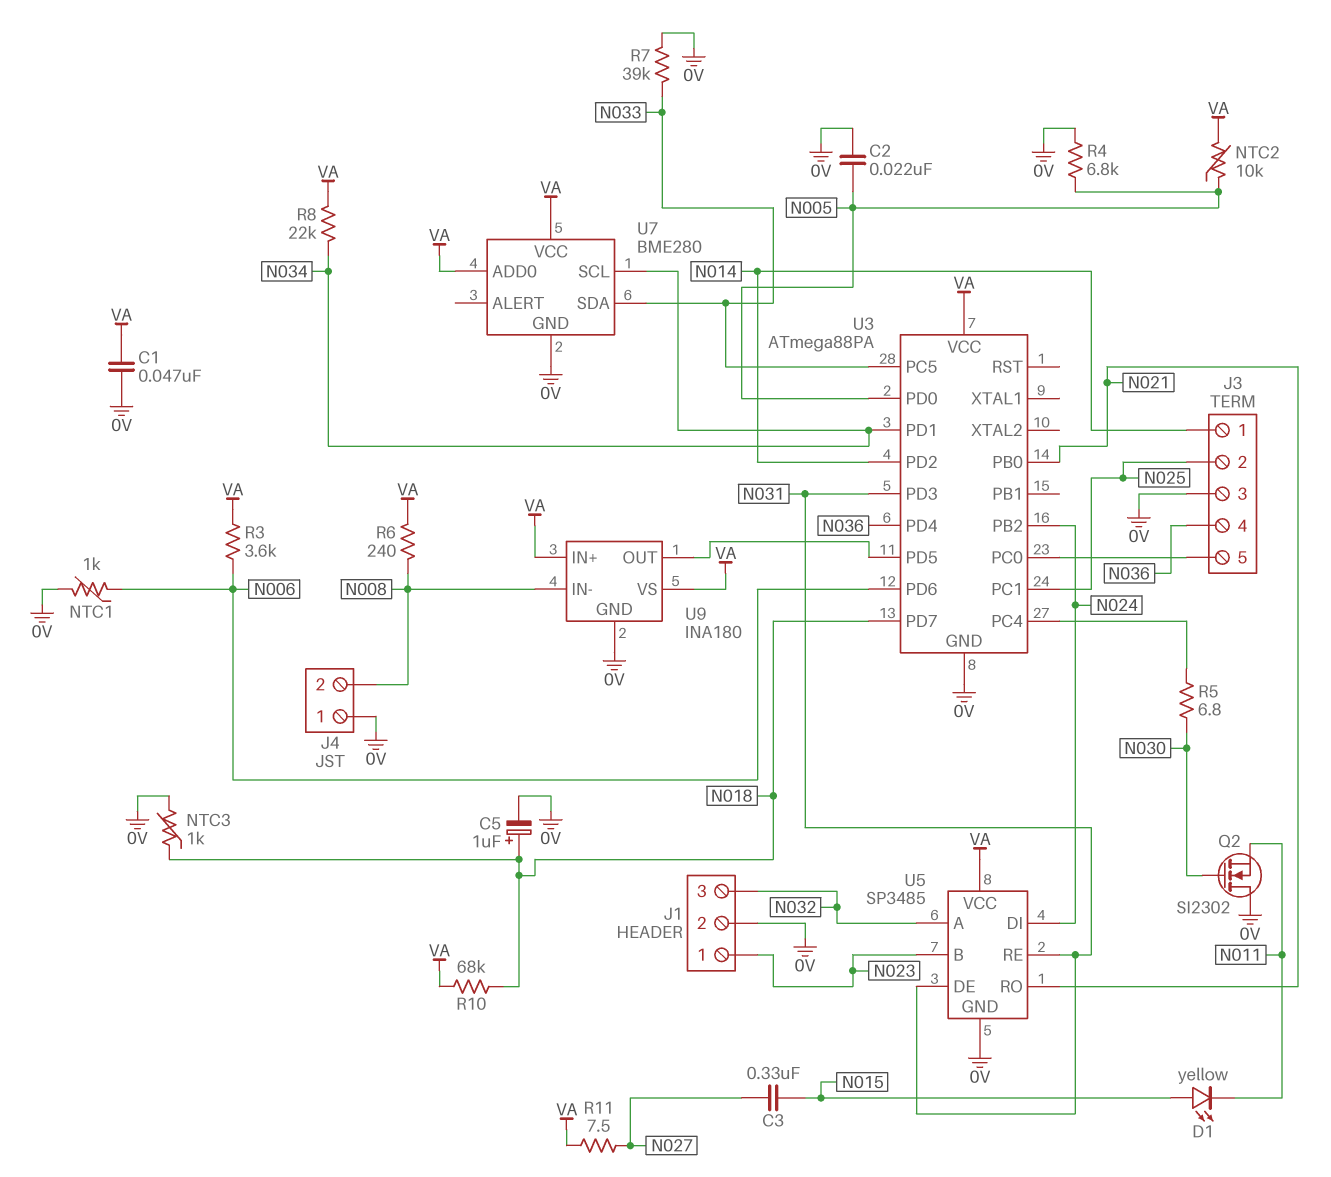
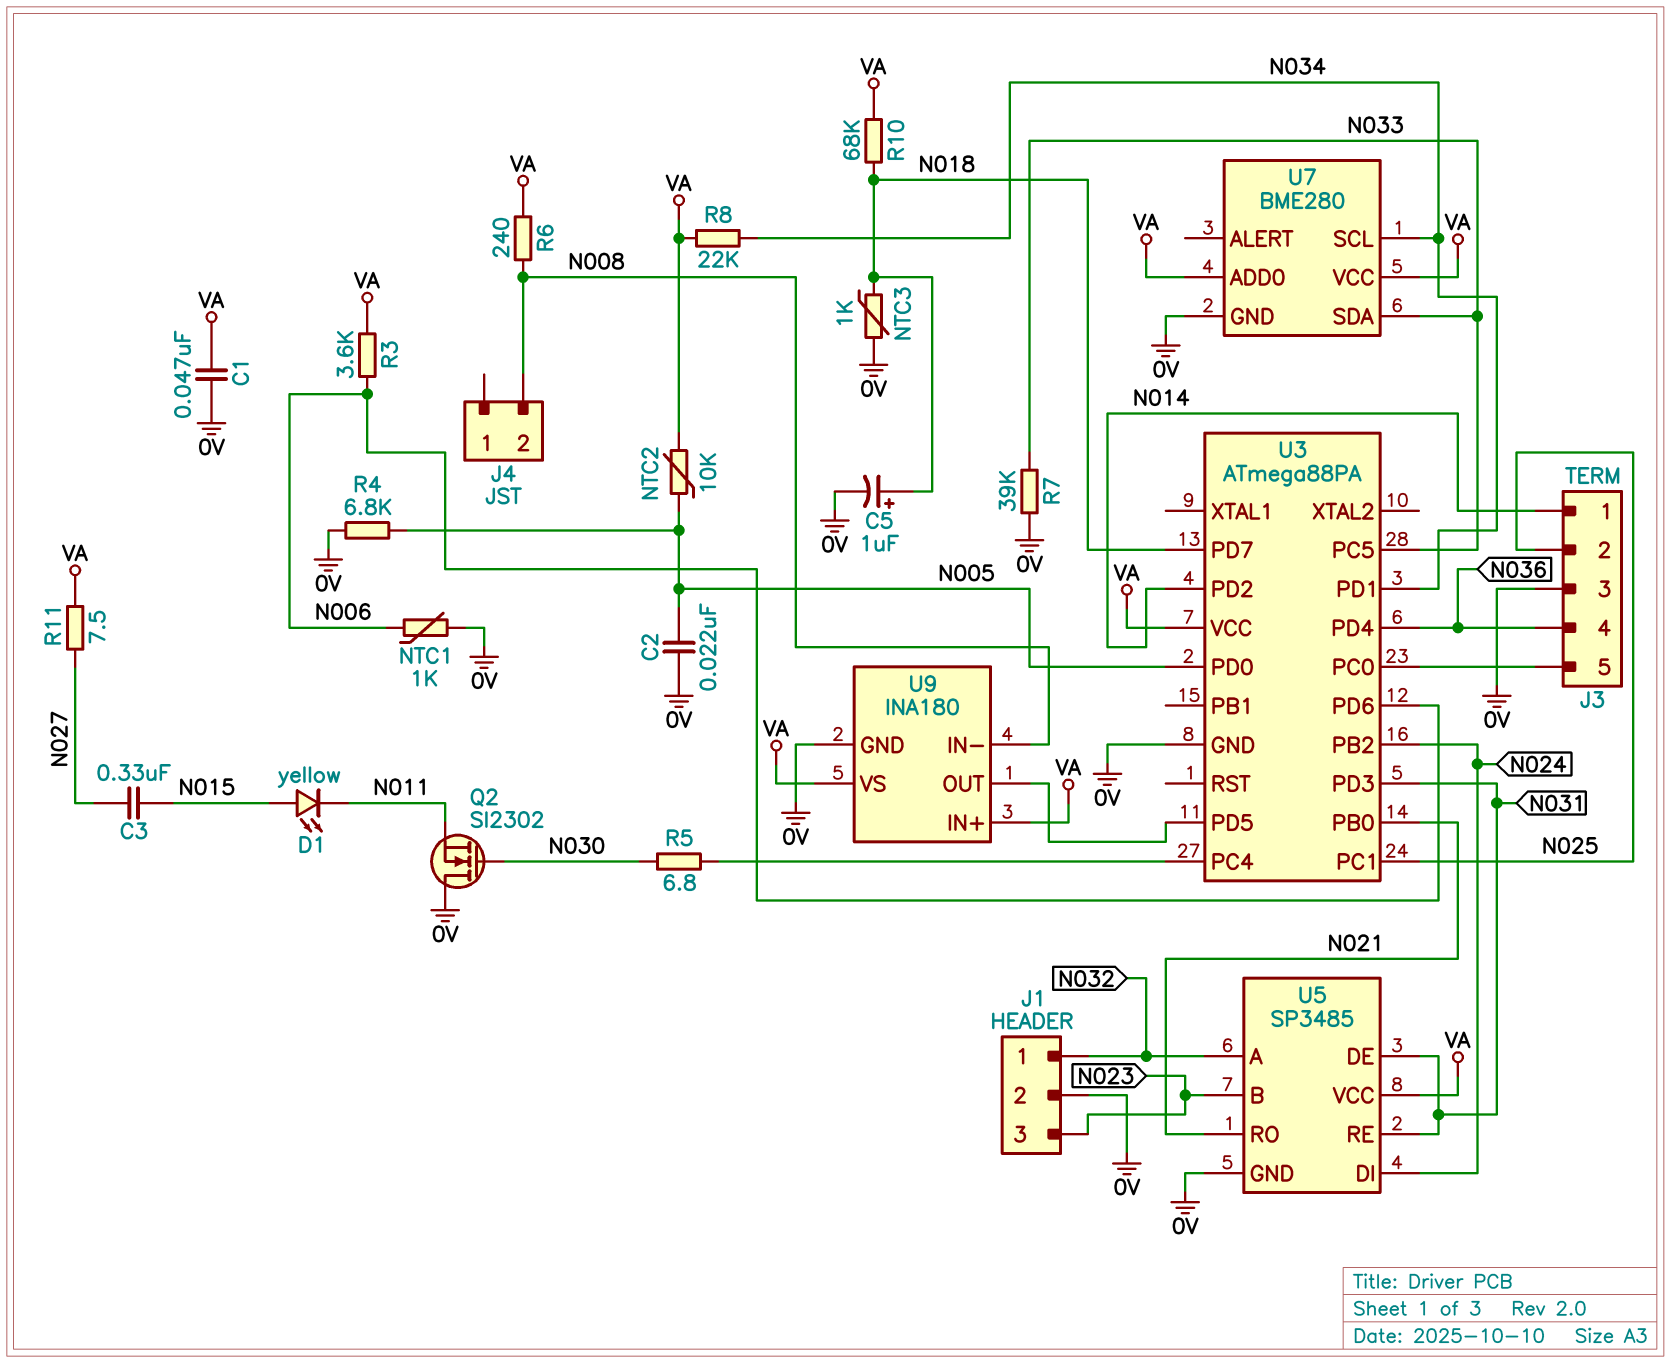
J1 pin 1: N023 -> N032
J1 pin 3: N032 -> N023
J4 pin 1: 0V -> none

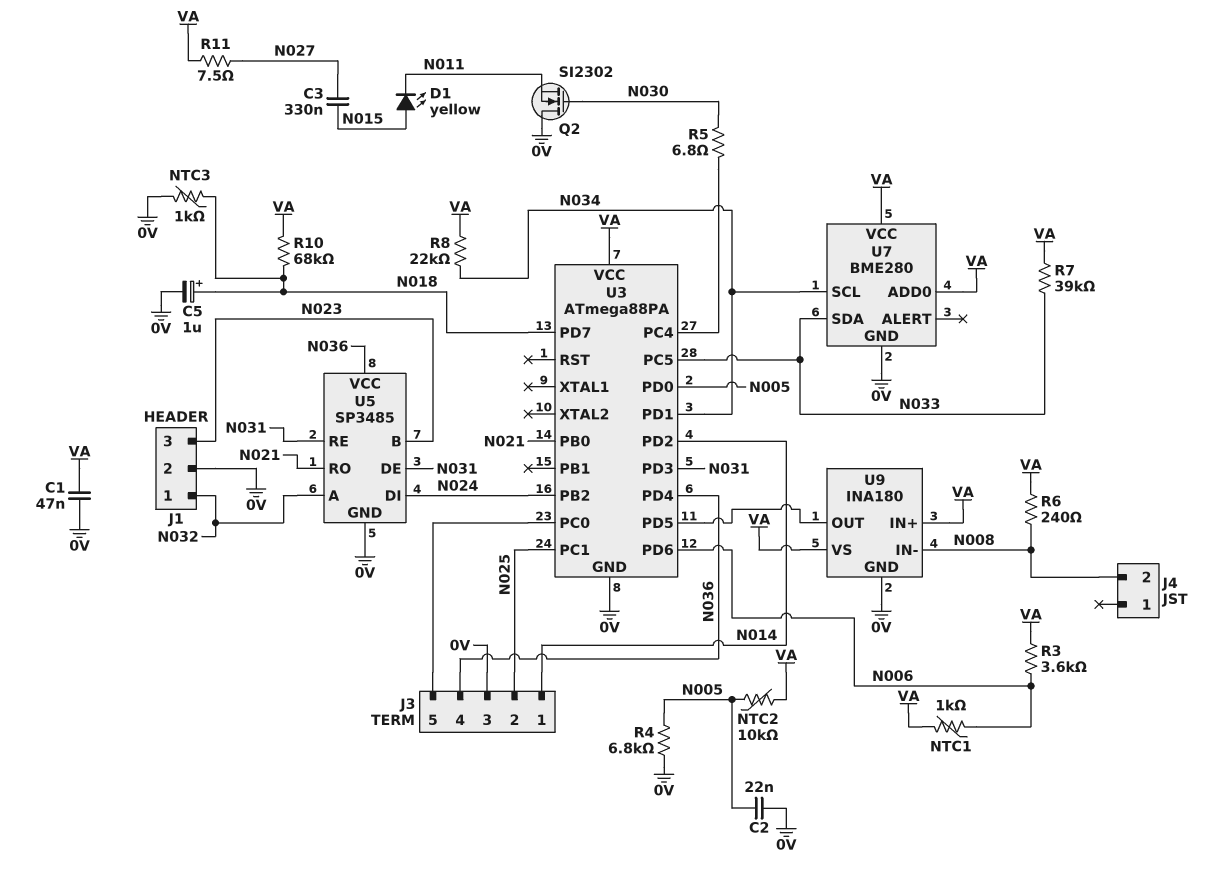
NTC1: 1k (0V, N006) -> 1k (N006, VA)
R7: 39k (0V, N033) -> 39k (N033, VA)
U5 pin VCC: VA -> N036

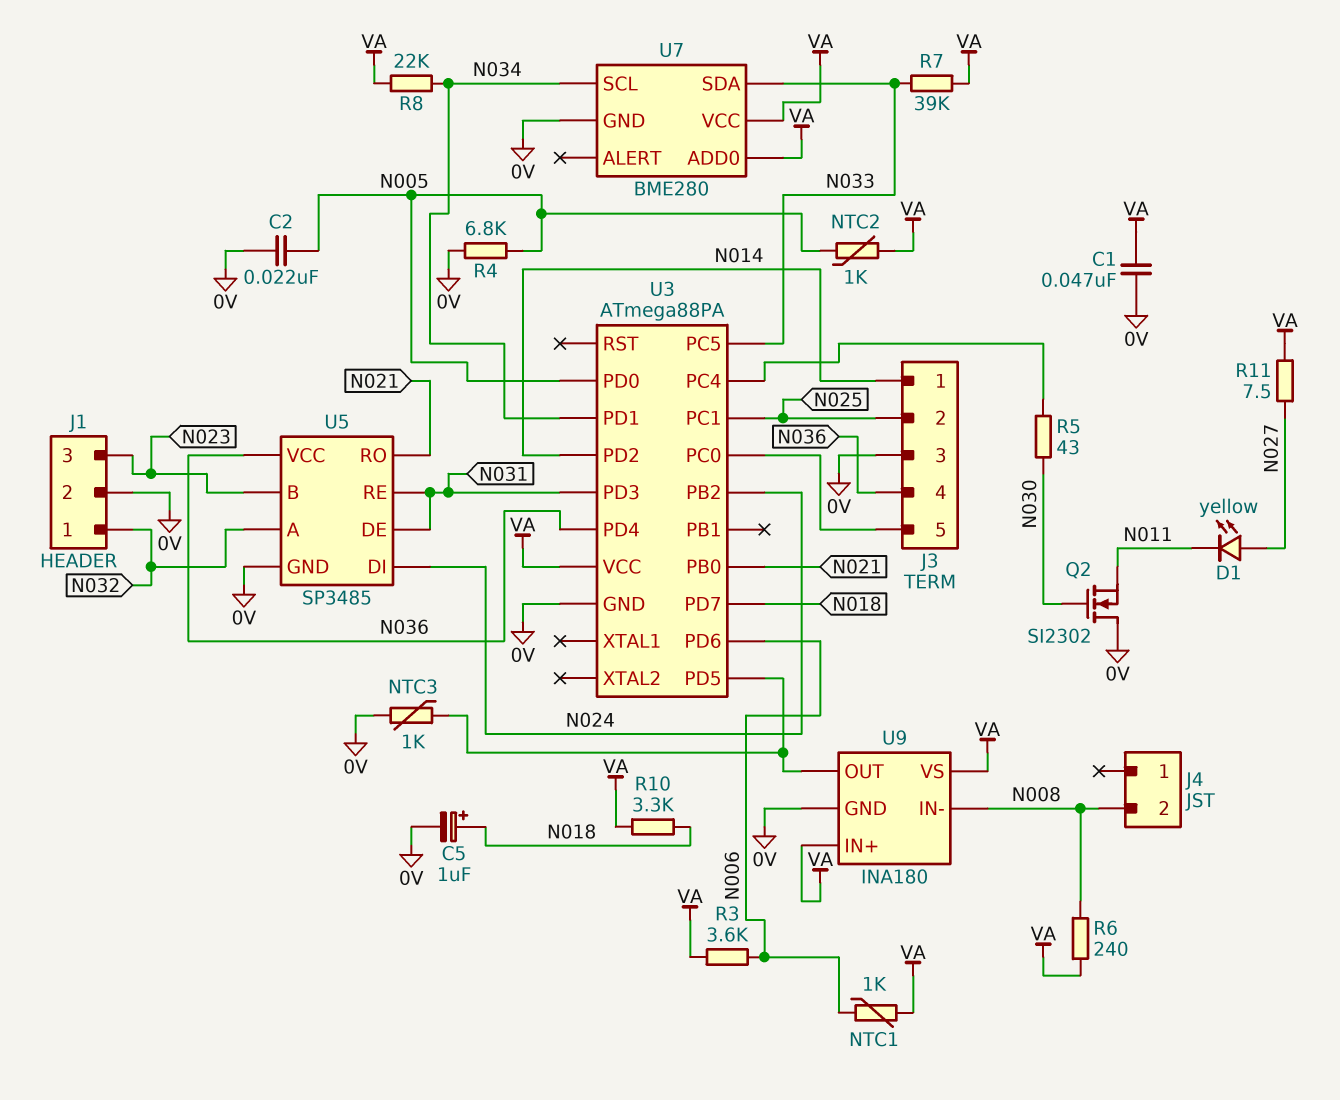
C3: 330nF (N015, N027) -> none
D1: LED yellow (A N015, K N011) -> LED yellow (A N027, K N011)
NTC2: 10k (N005, VA) -> 1k (N005, VA)
NTC3: 1k (0V, N018) -> 1k (0V, U3/PD5)
R5: 6.8 (N030, U3/PC4) -> 43 (N030, U3/PC4)
R10: 68k (N018, VA) -> 3.3k (N018, VA)

